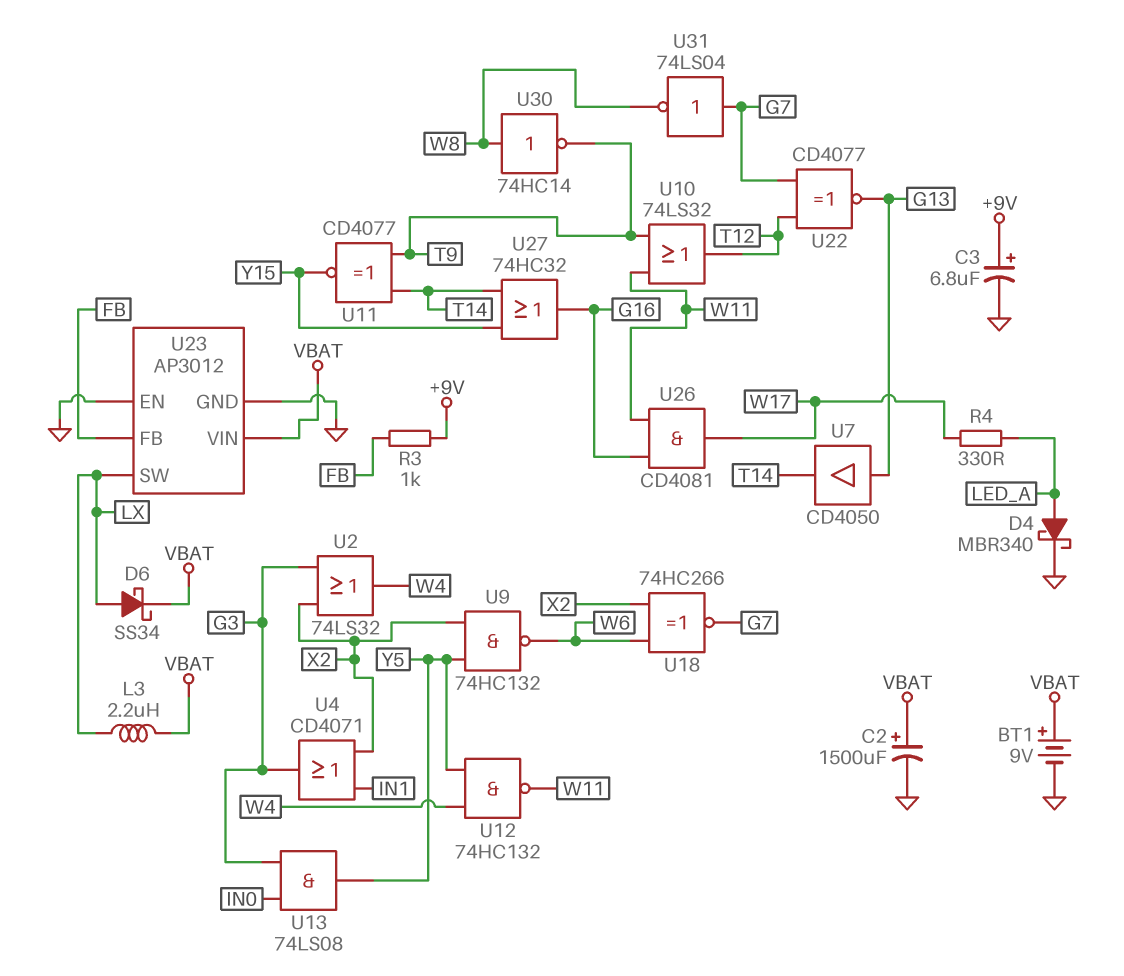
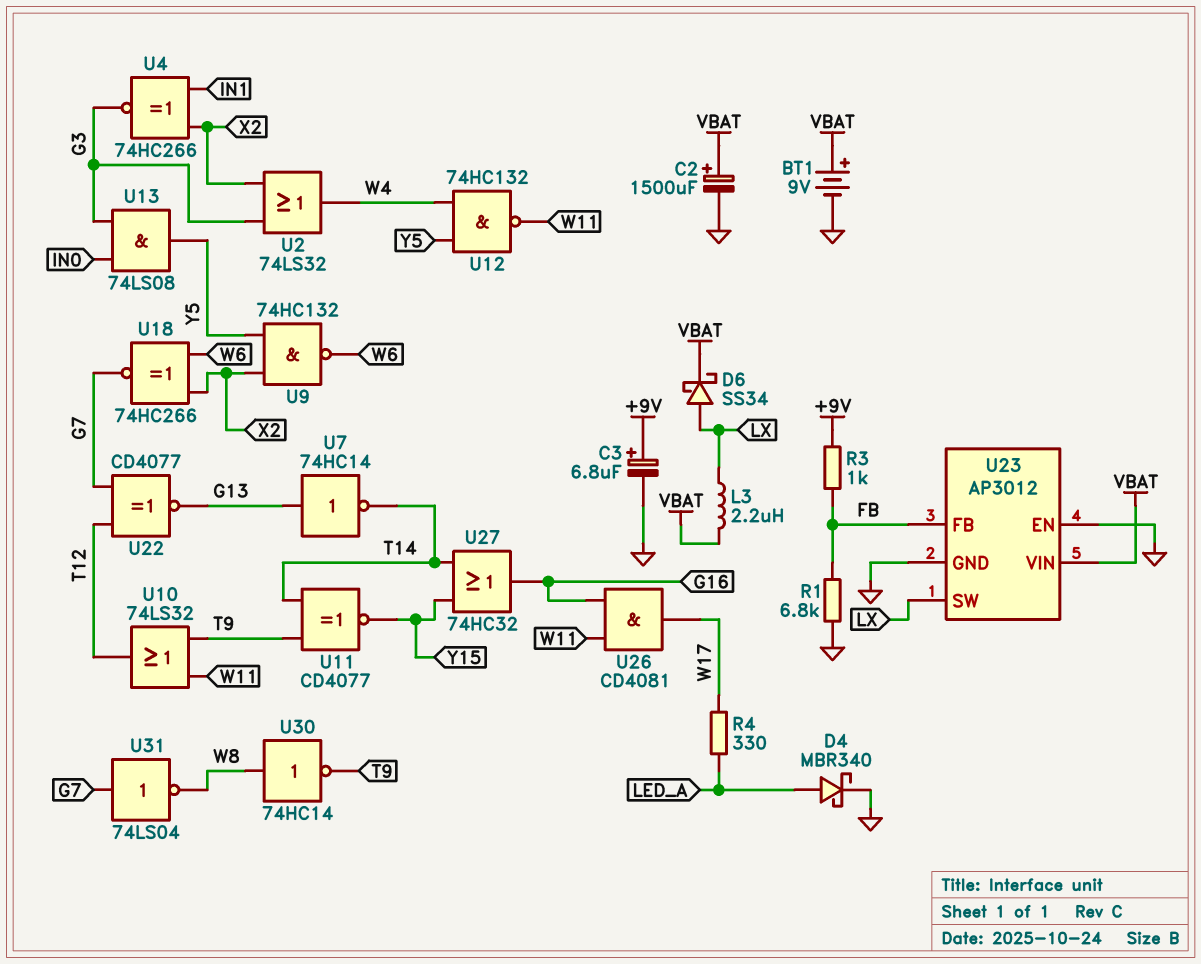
R1: none -> 6.8k (FB, GND)
U4: OR CD4071 (in IN1, in X2, out G3) -> XNOR 74HC266 (in IN1, in X2, out G3)
U7: buffer CD4050 (in G13, out T14) -> NOT 74HC14 (in G13, out T14)

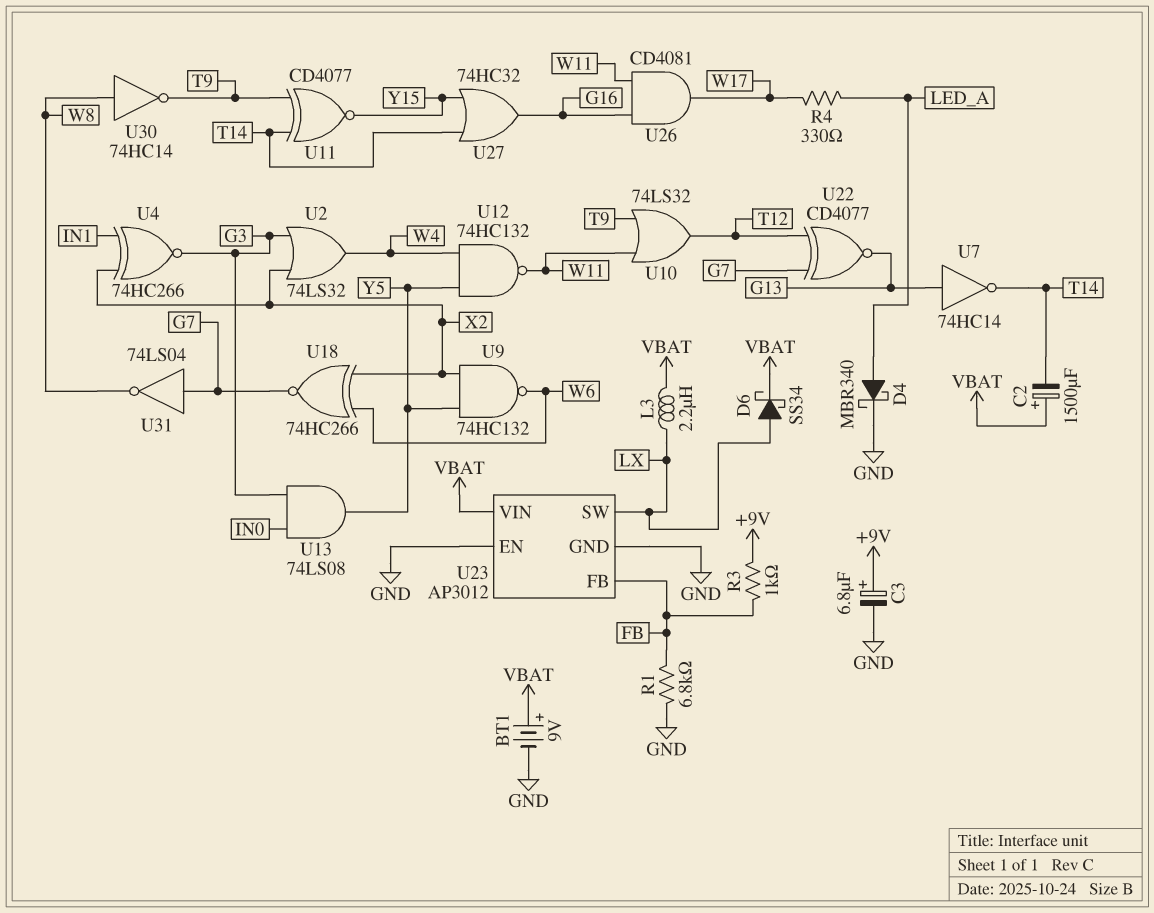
C2: 1500uF (plus VBAT, minus GND) -> 1500uF (plus VBAT, minus T14)

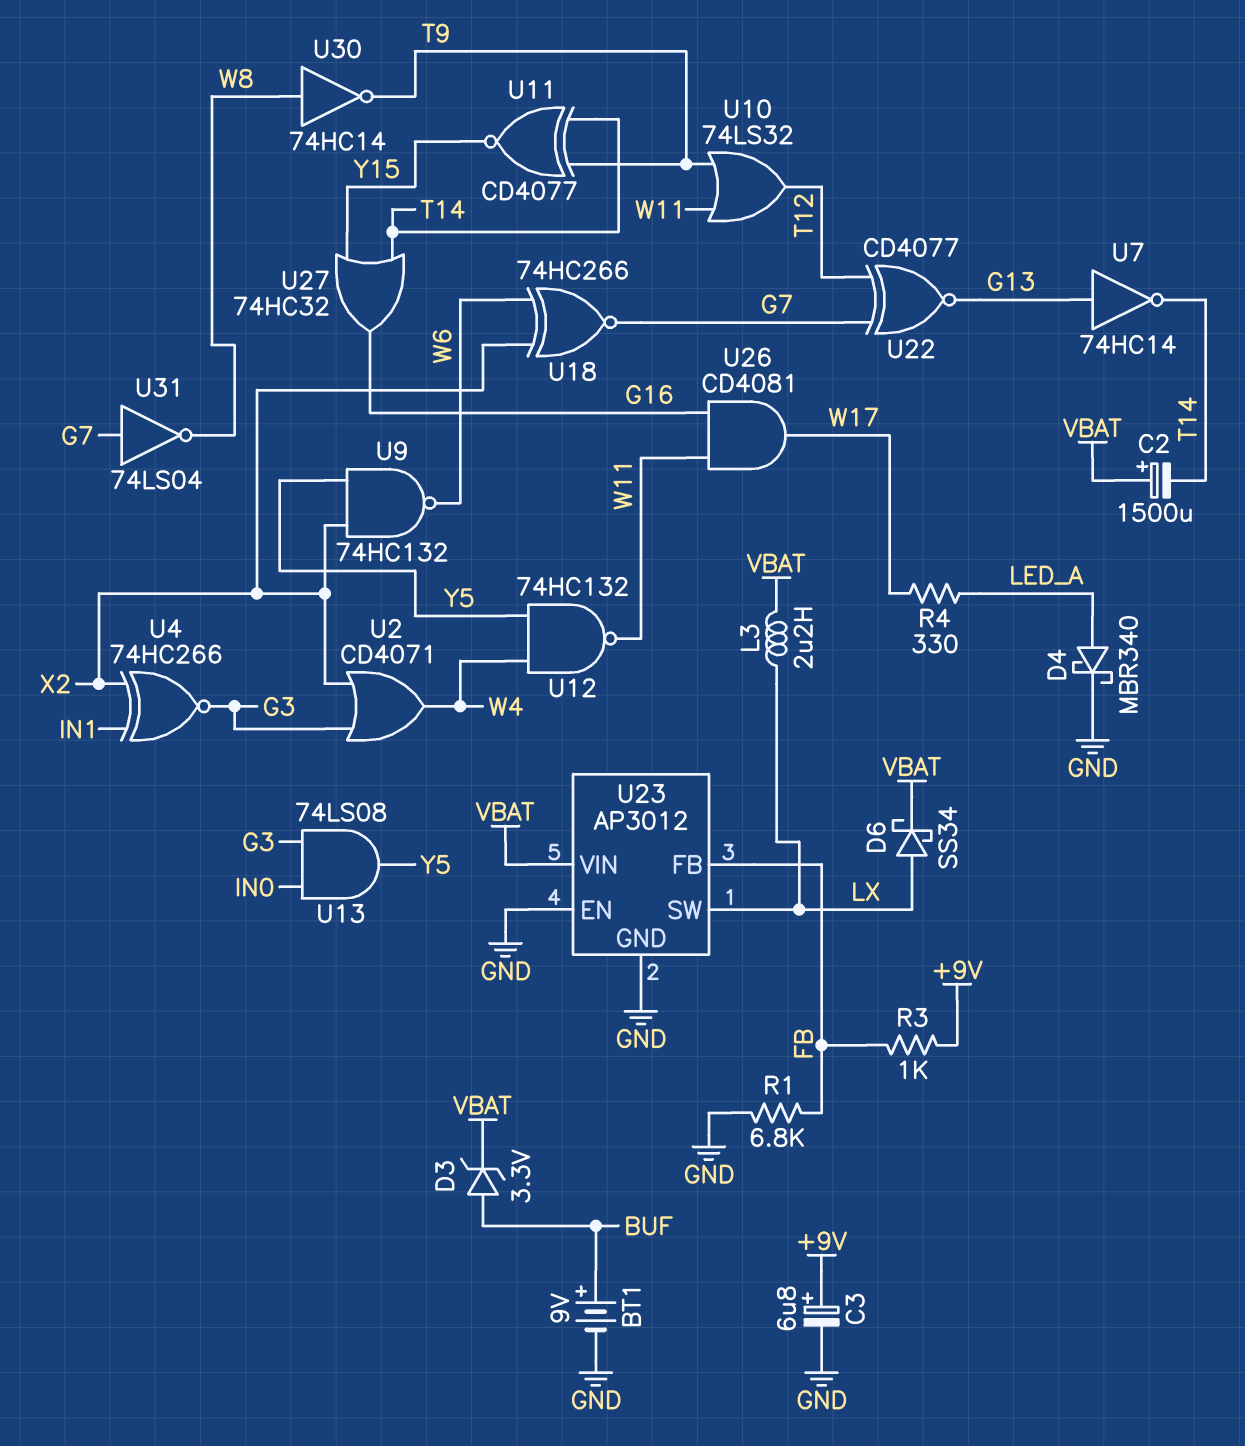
BT1: 9V (plus VBAT, minus GND) -> 9V (plus BUF, minus GND)
D3: none -> zener 3.3V (A BUF, K VBAT)
U2: OR 74LS32 (in G3, in X2, out W4) -> OR CD4071 (in G3, in X2, out W4)

